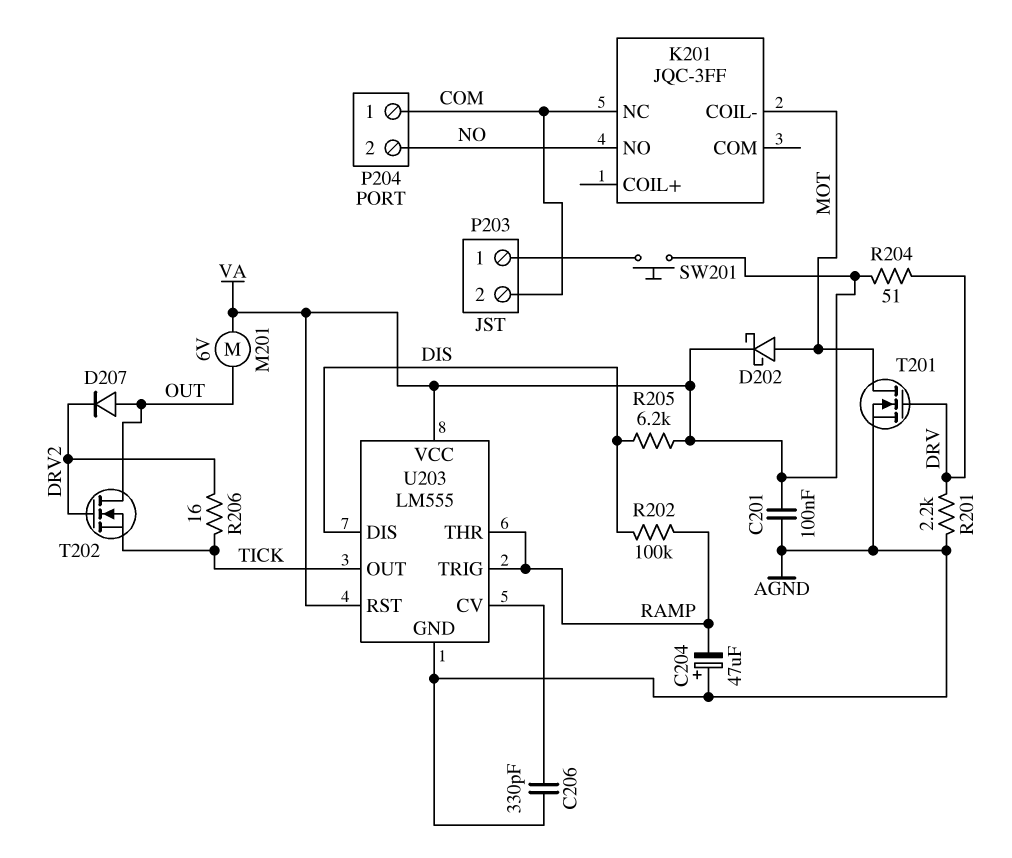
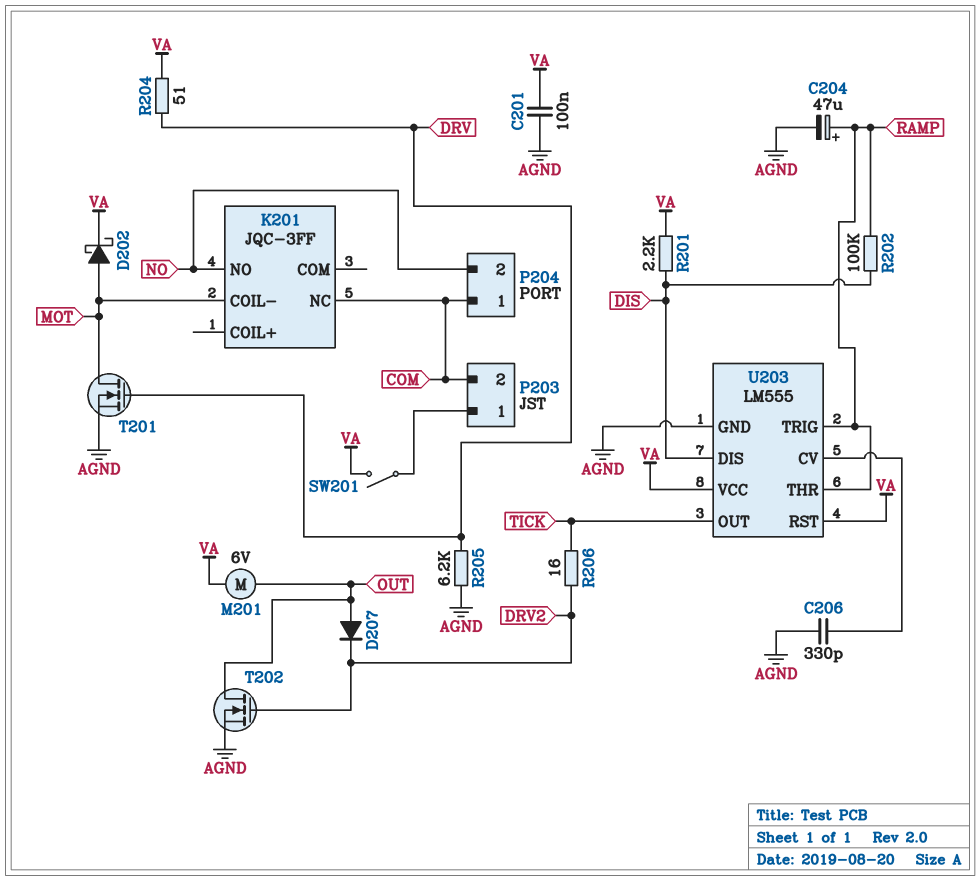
C204: 47uF (plus AGND, minus RAMP) -> 47uF (plus RAMP, minus AGND)
R201: 2.2k (AGND, DRV) -> 2.2k (DIS, VA)
R205: 6.2k (DIS, VA) -> 6.2k (AGND, DRV)
SW201: button (P203/1, VA) -> switch (P203/1, VA)
T202: NMOS (G DRV2, D OUT, S TICK) -> NMOS (G DRV2, D OUT, S AGND)

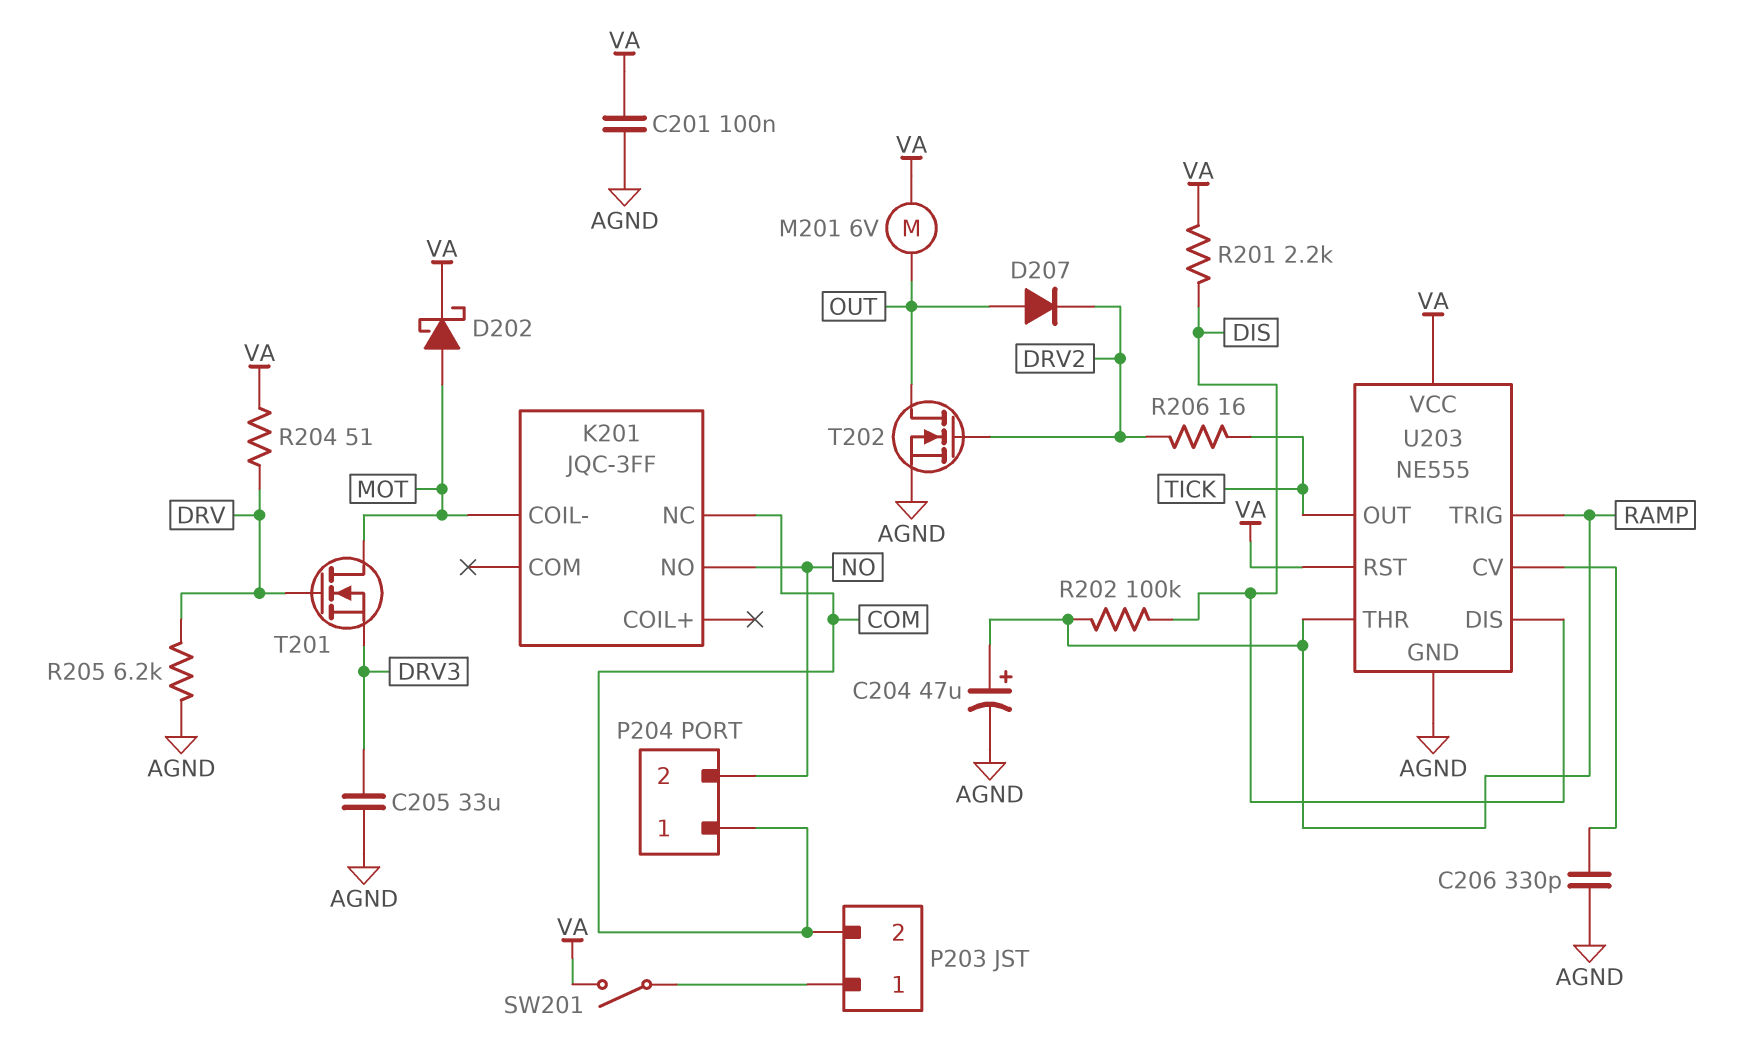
C205: none -> 33uF (AGND, DRV3)
T201: NMOS (G DRV, D MOT, S AGND) -> NMOS (G DRV, D MOT, S DRV3)
U203: LM555 -> NE555

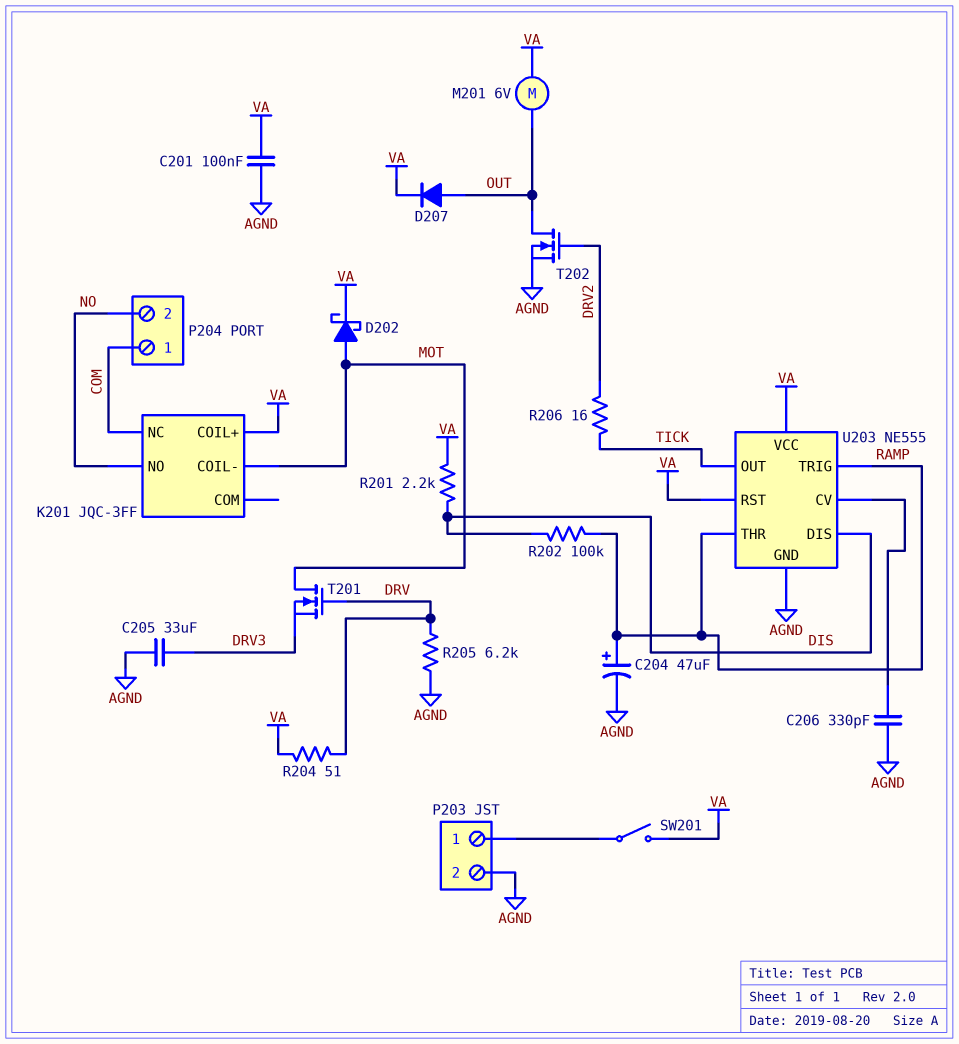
D207: diode (A OUT, K DRV2) -> diode (A OUT, K VA)
K201 pin COIL+: none -> VA
P203 pin 2: COM -> AGND

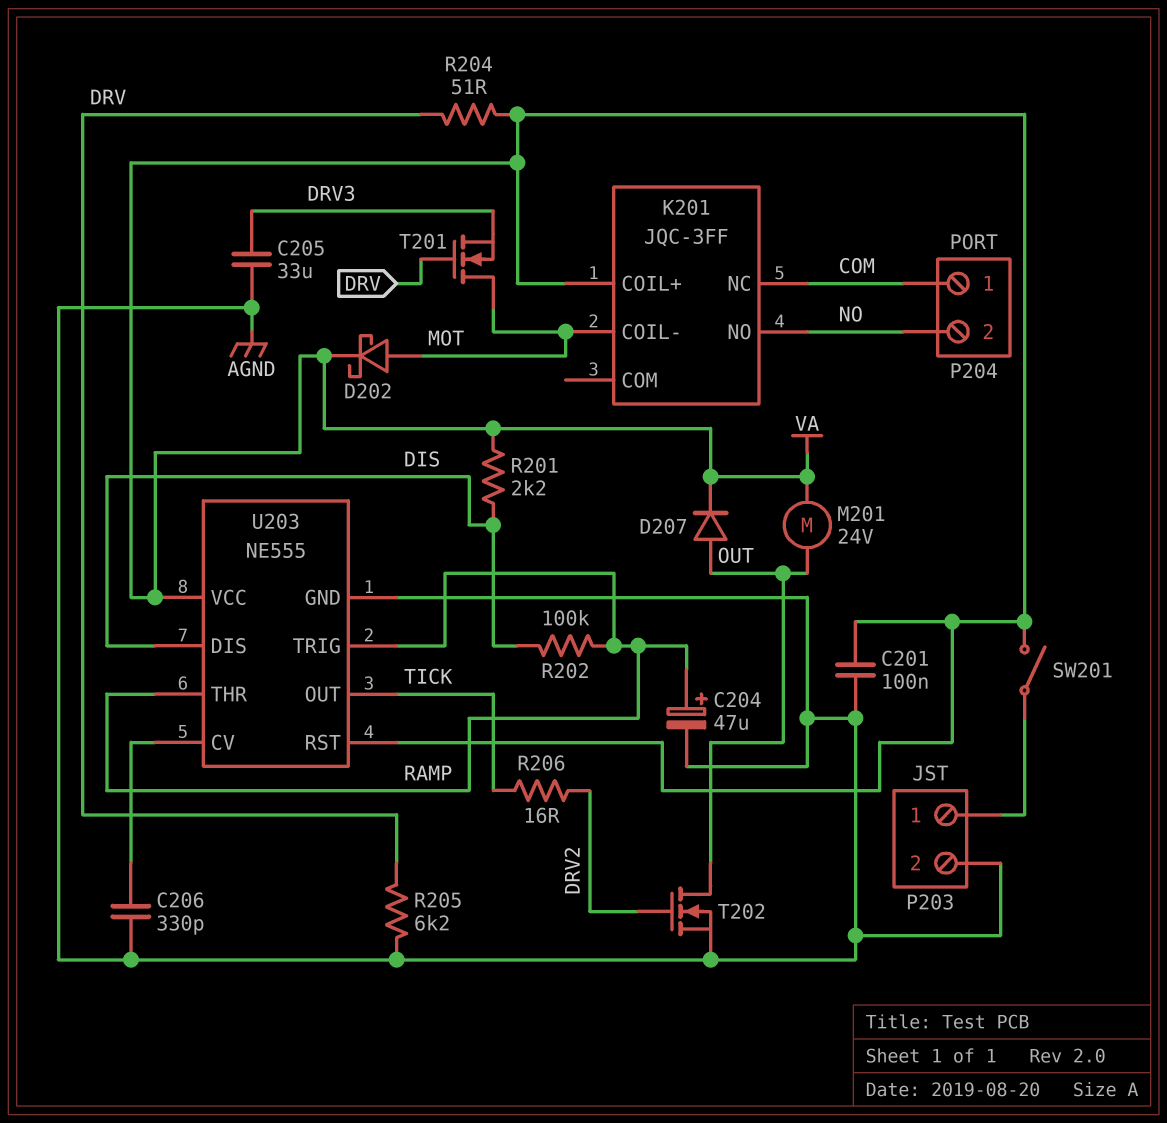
M201: motor 6V (OUT, VA) -> motor 24V (OUT, VA)

